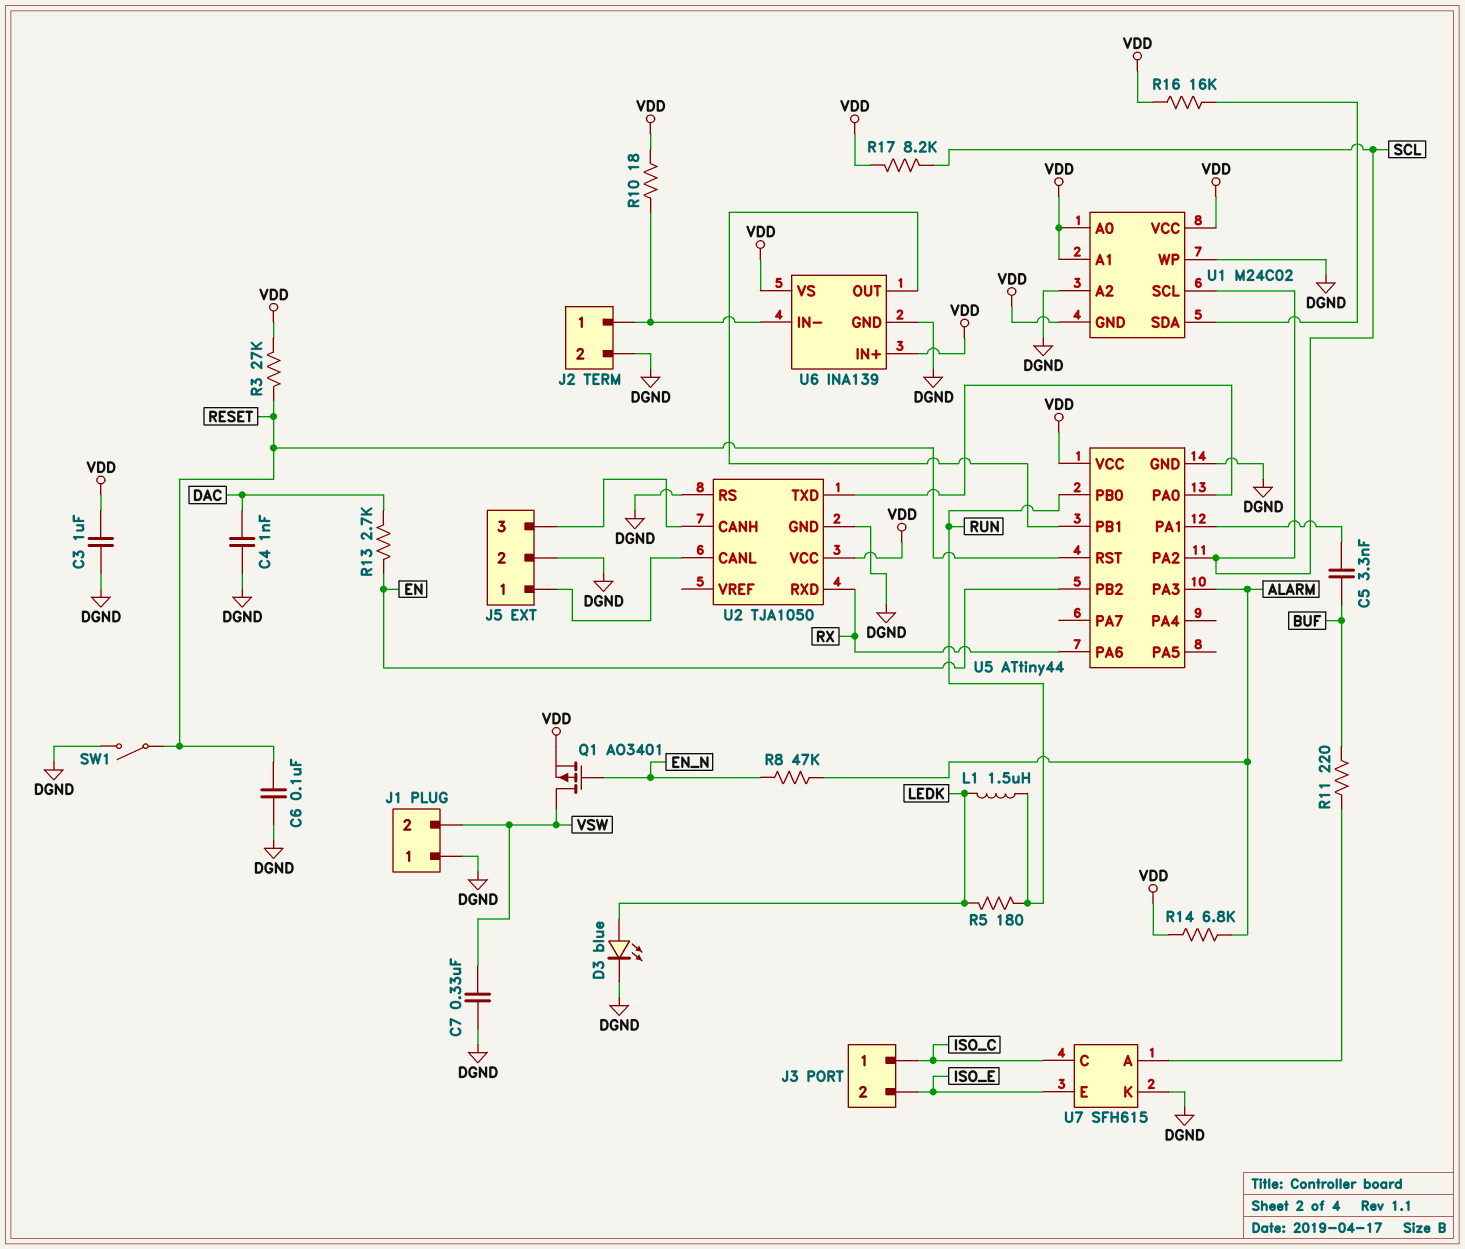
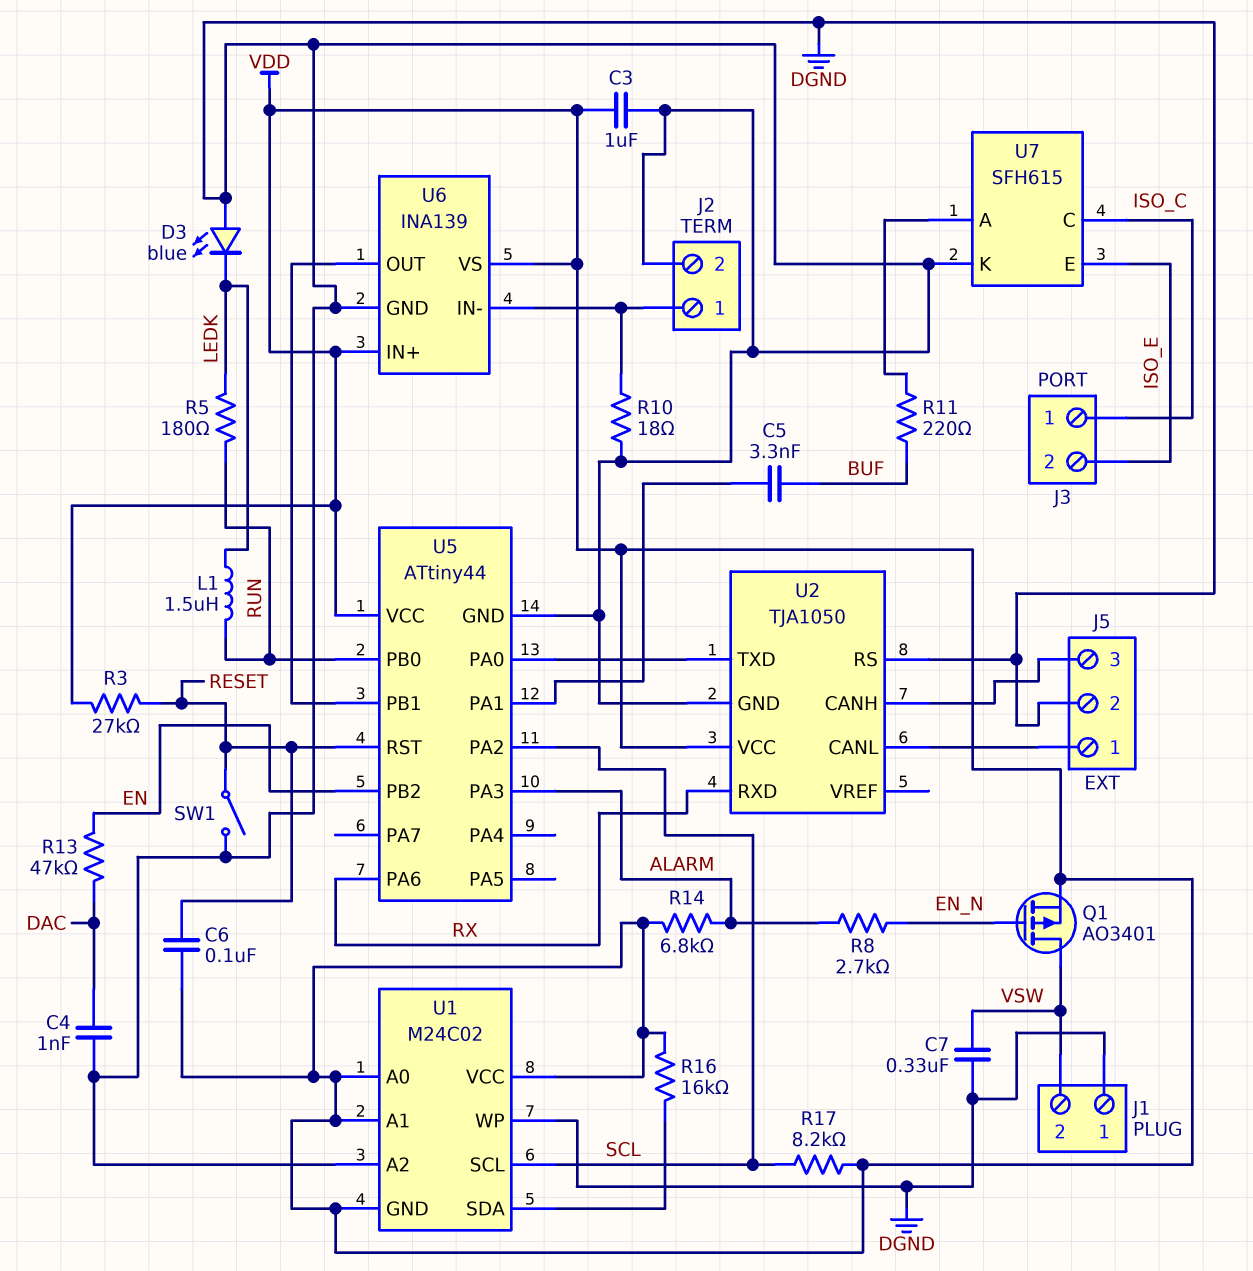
C6: 100nF (DGND, RESET) -> 100nF (RESET, VDD)
D3: LED blue (A LEDK, K DGND) -> LED blue (A DGND, K LEDK)
R8: 47k (ALARM, EN_N) -> 2.7k (ALARM, EN_N)
R10: 18 (J2/1, VDD) -> 18 (DGND, J2/1)
R13: 2.7k (DAC, EN) -> 47k (DAC, EN)

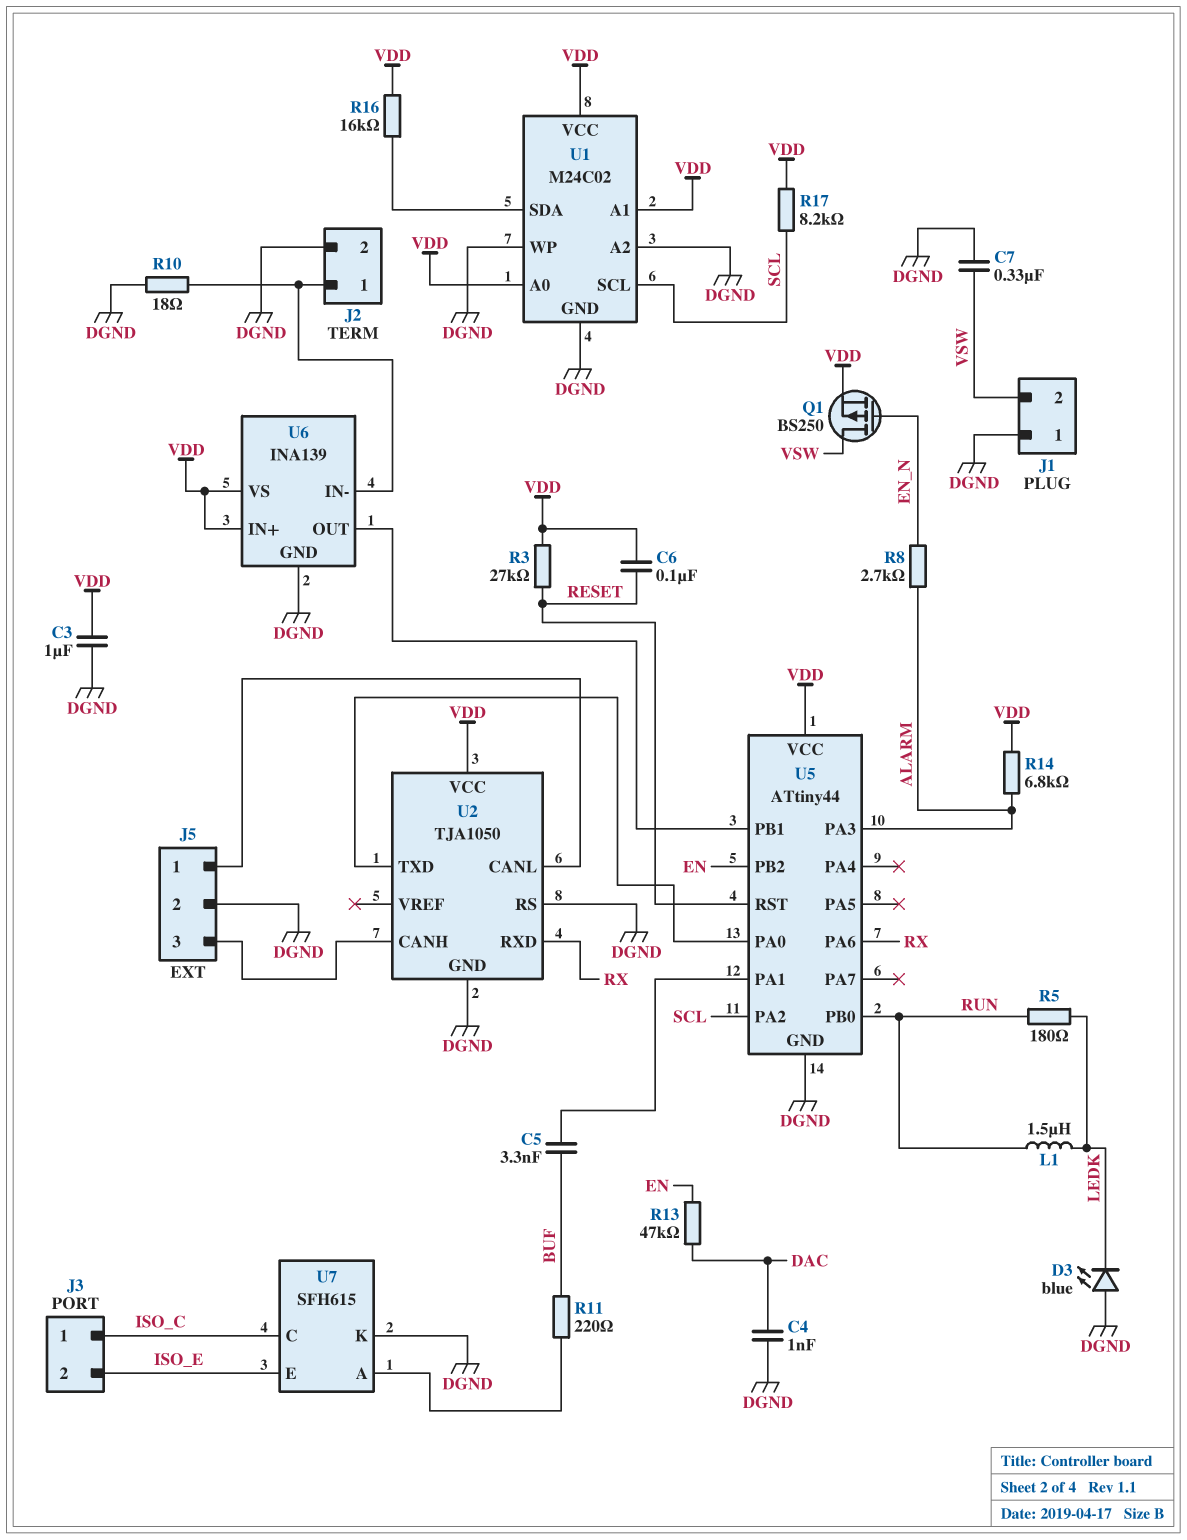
Q1: PMOS AO3401 (G EN_N, D VSW, S VDD) -> PMOS BS250 (G EN_N, D VSW, S VDD)
SW1: switch (DGND, RESET) -> none
U1 pin GND: VDD -> DGND

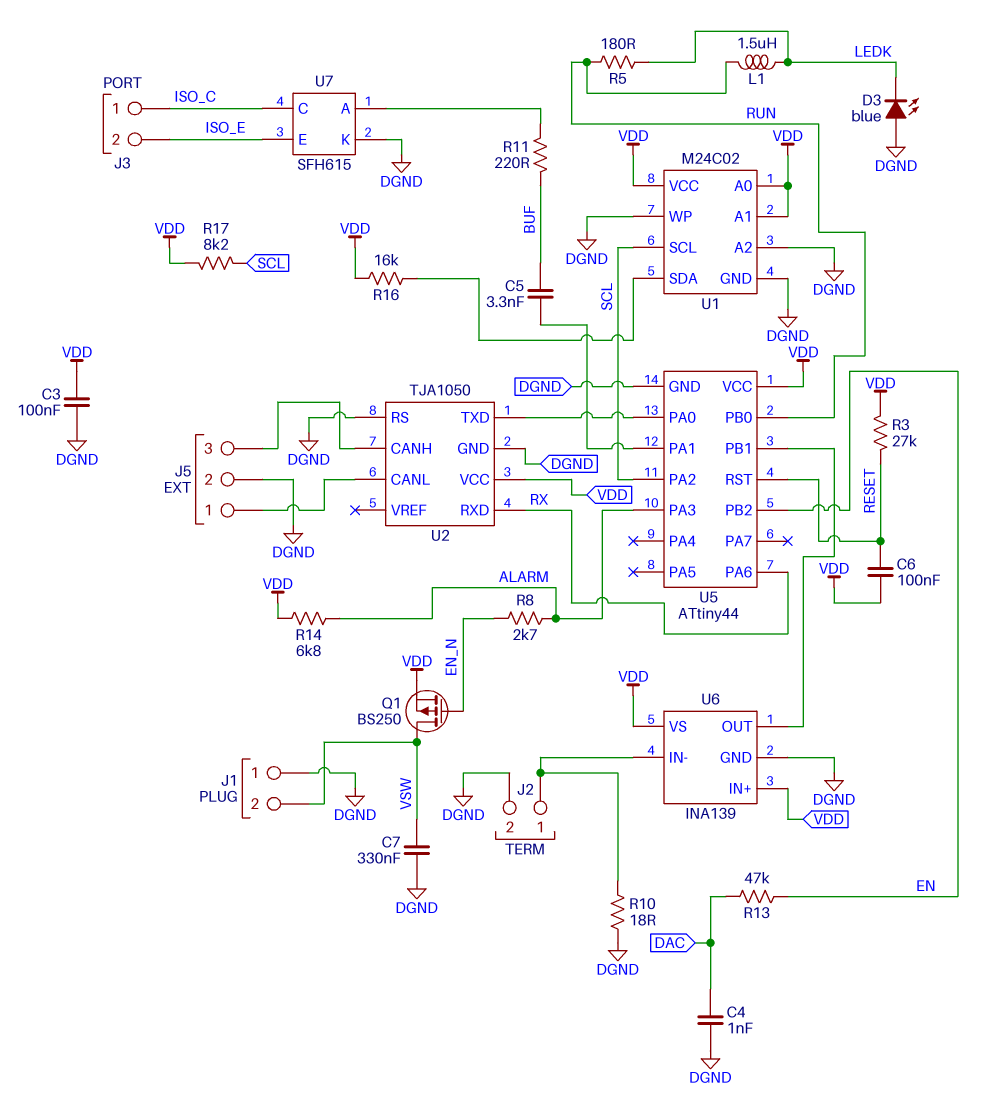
C3: 1uF (DGND, VDD) -> 100nF (DGND, VDD)

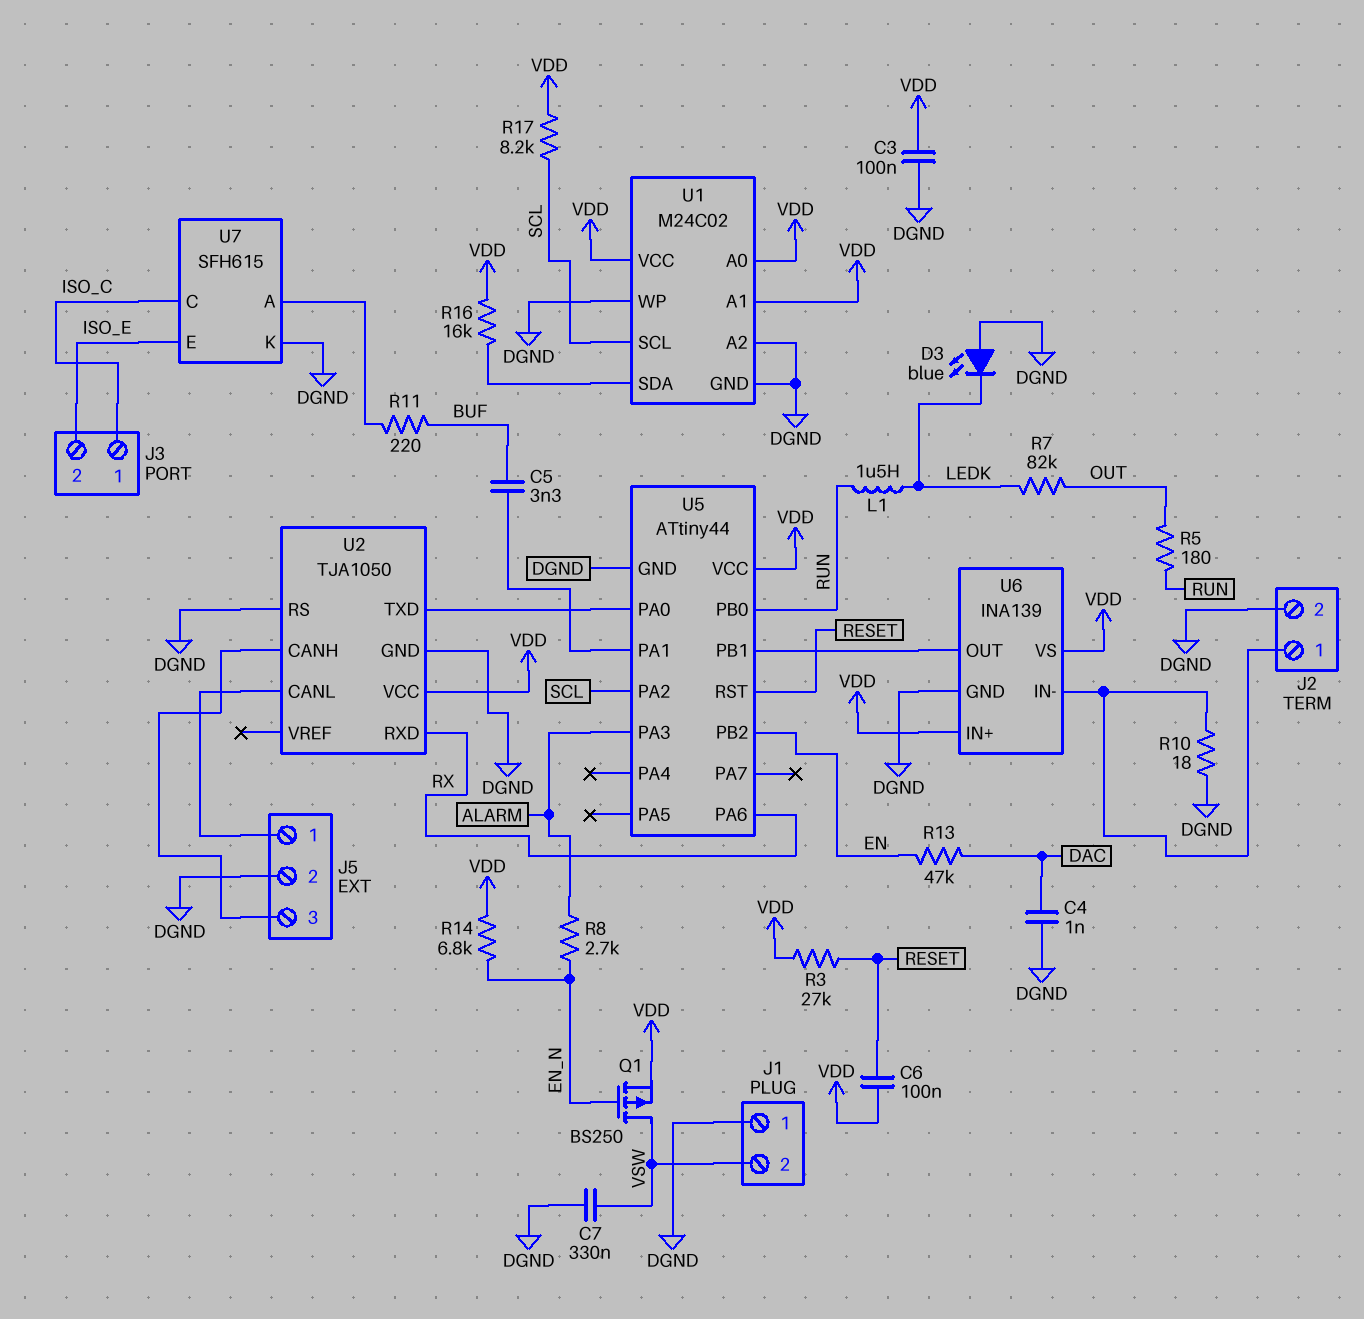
R5: 180 (LEDK, RUN) -> 180 (OUT, RUN)
R7: none -> 82k (LEDK, OUT)
R14: 6.8k (ALARM, VDD) -> 6.8k (EN_N, VDD)

